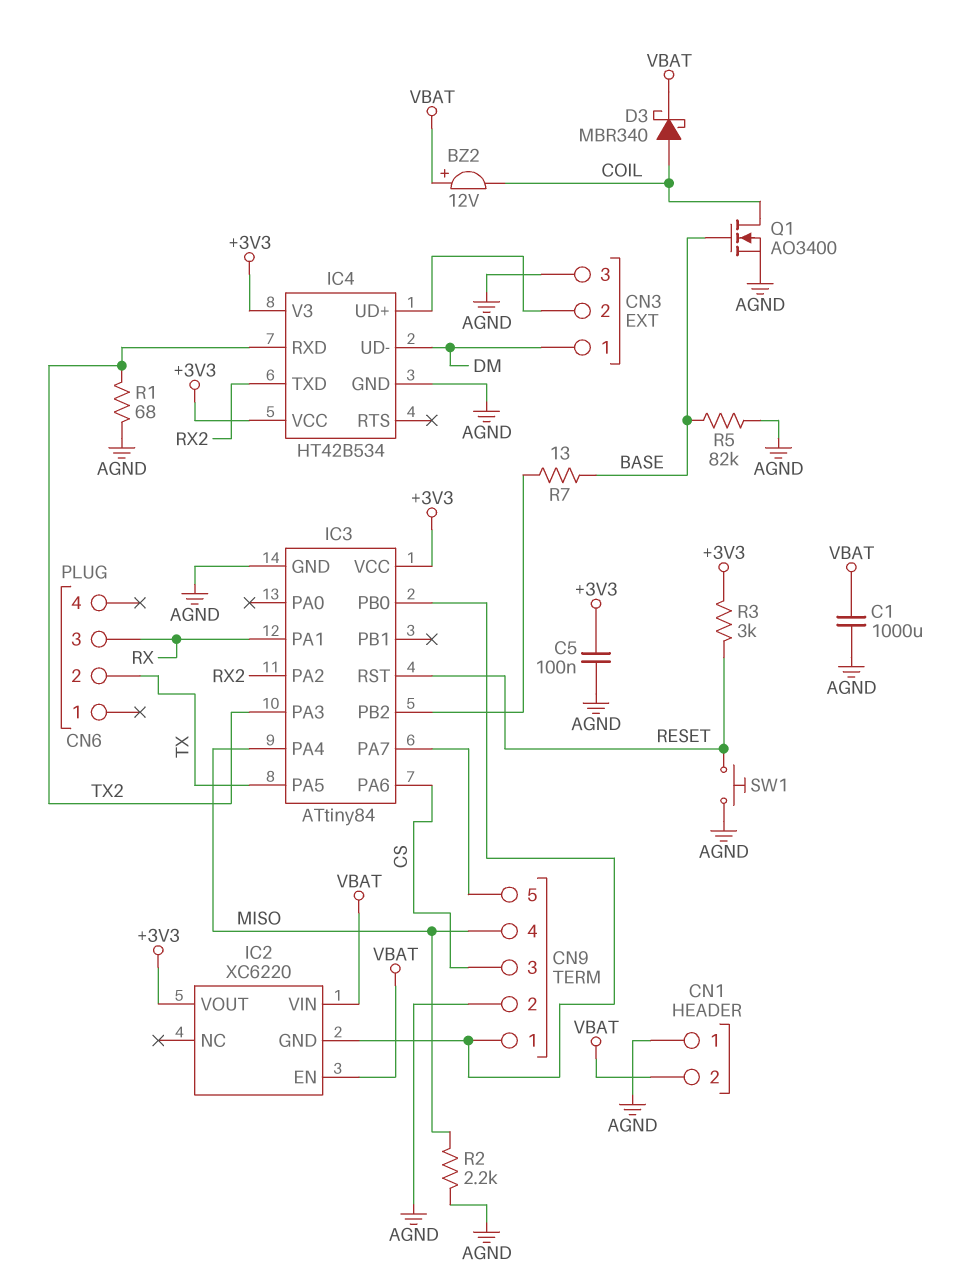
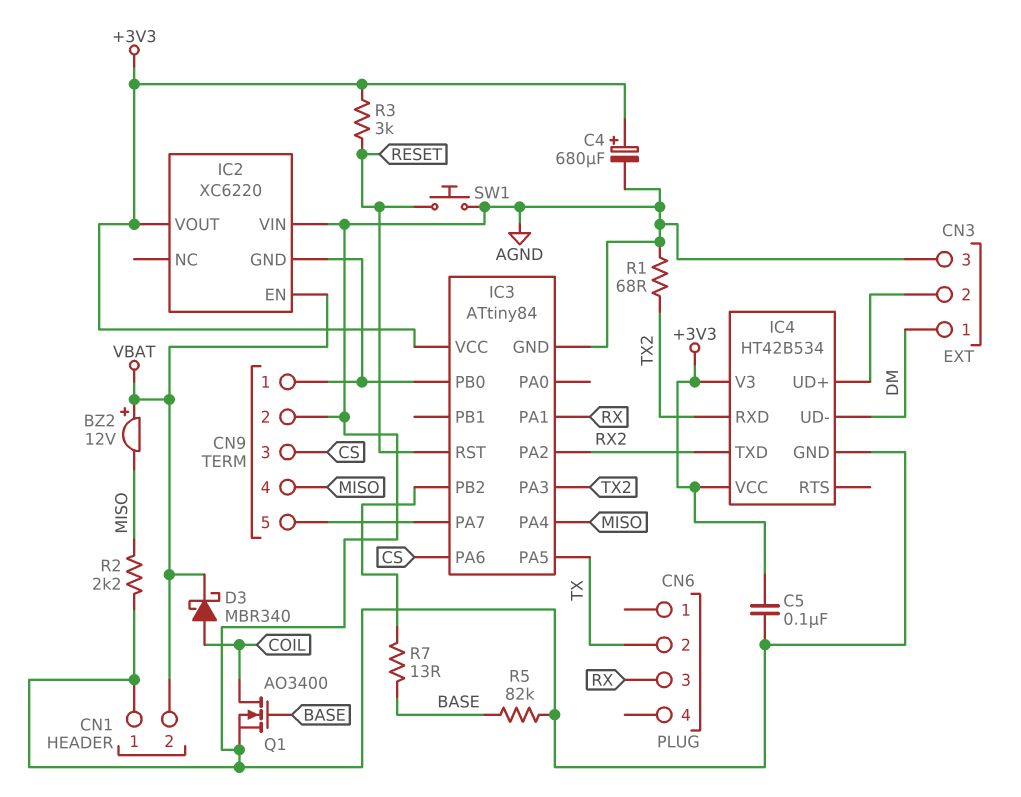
BZ2: buzzer 12V (plus VBAT, minus COIL) -> buzzer 12V (plus VBAT, minus MISO)
C1: 1000uF (AGND, VBAT) -> none
C4: none -> 680uF (plus +3V3, minus AGND)
IC2 pin VIN: VBAT -> AGND

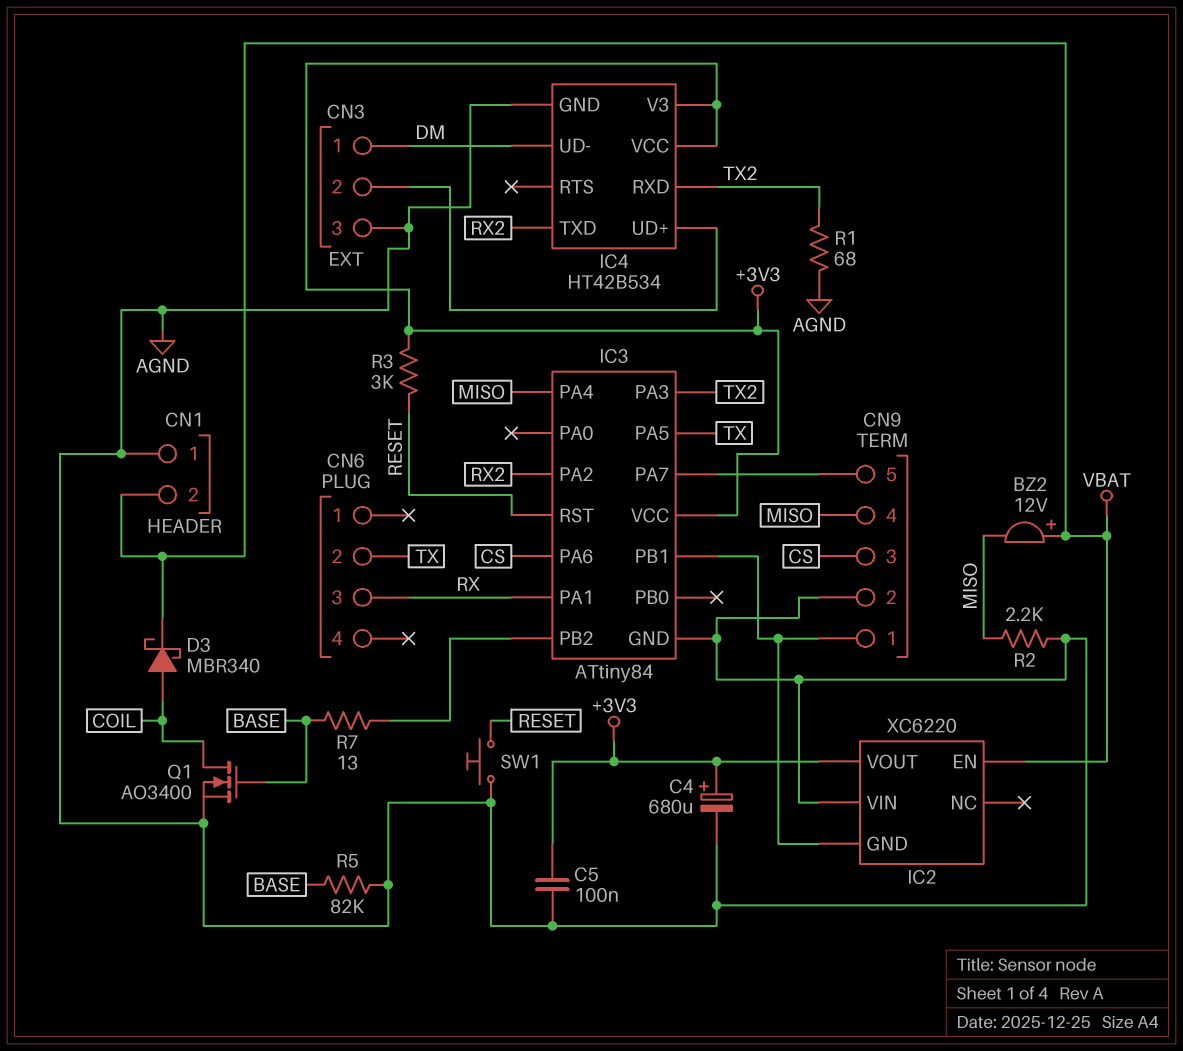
IC3 pin PB0: CN9/1 -> none
IC3 pin PB1: none -> CN9/1

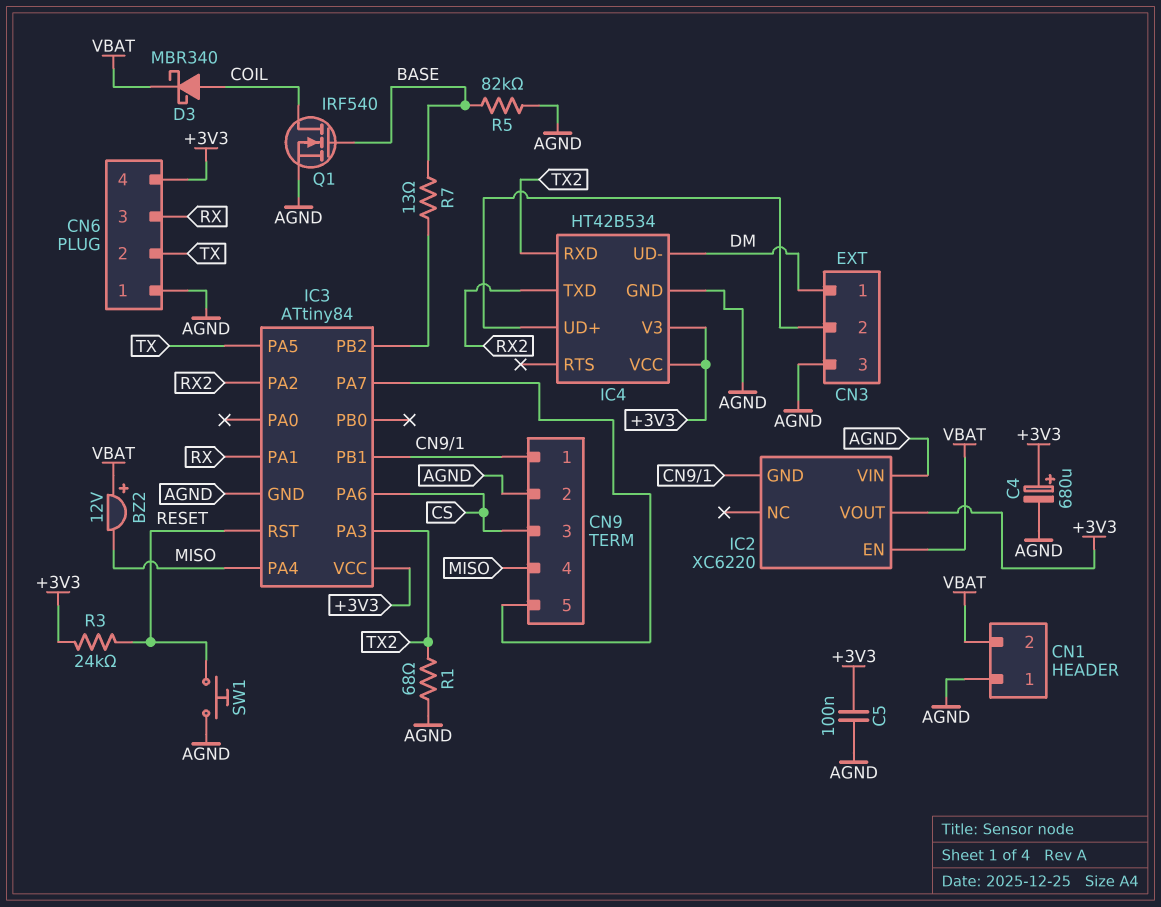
CN6 pin 1: none -> AGND
CN6 pin 4: none -> +3V3
Q1: NMOS AO3400 (G BASE, D COIL, S AGND) -> NMOS IRF540 (G BASE, D COIL, S AGND)
R2: 2.2k (AGND, MISO) -> none
R3: 3k (+3V3, RESET) -> 24k (+3V3, RESET)

